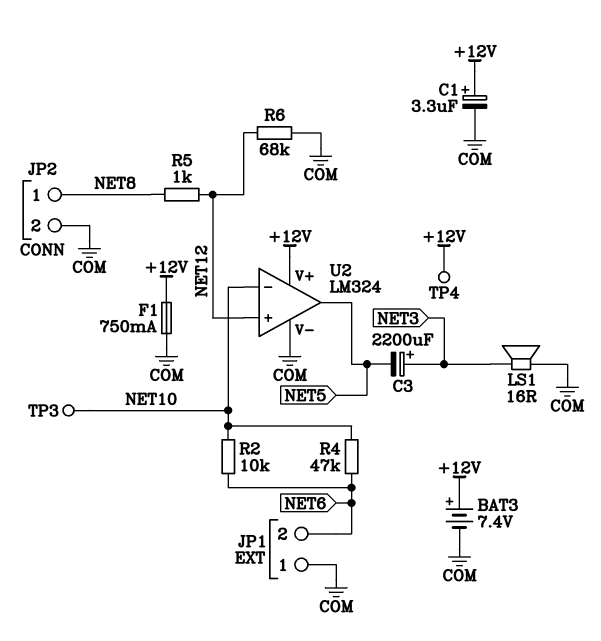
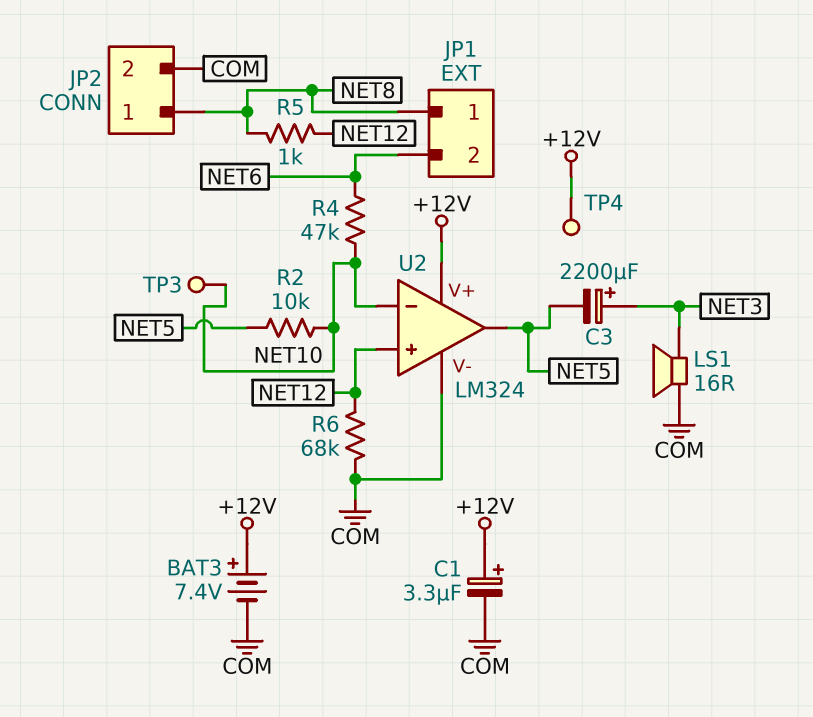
F1: 750mA (+12V, COM) -> none
JP1 pin 1: COM -> NET8
R2: 10k (NET6, NET10) -> 10k (NET5, NET10)

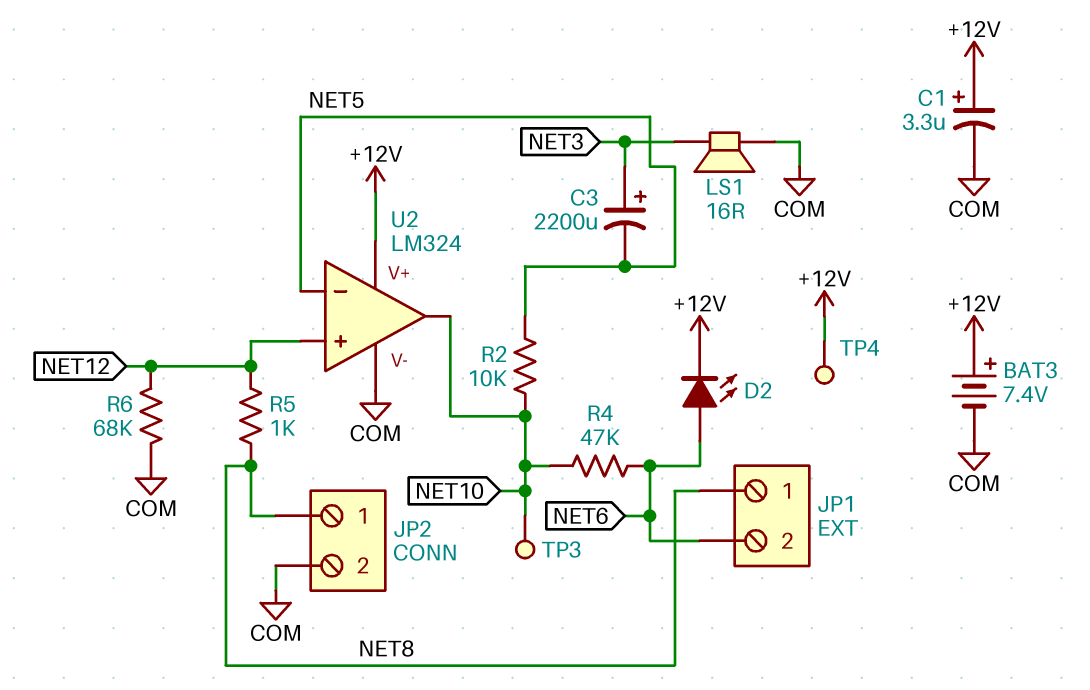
D2: none -> LED (A NET6, K +12V)
U2 pin in-: NET10 -> NET5
U2 pin out: NET5 -> NET10

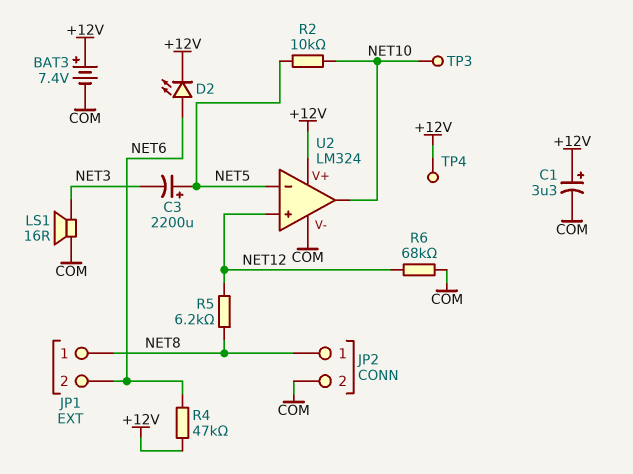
C3: 2200uF (plus NET3, minus NET5) -> 2200uF (plus NET5, minus NET3)
R4: 47k (NET6, NET10) -> 47k (+12V, NET6)
R5: 1k (NET8, NET12) -> 6.2k (NET8, NET12)

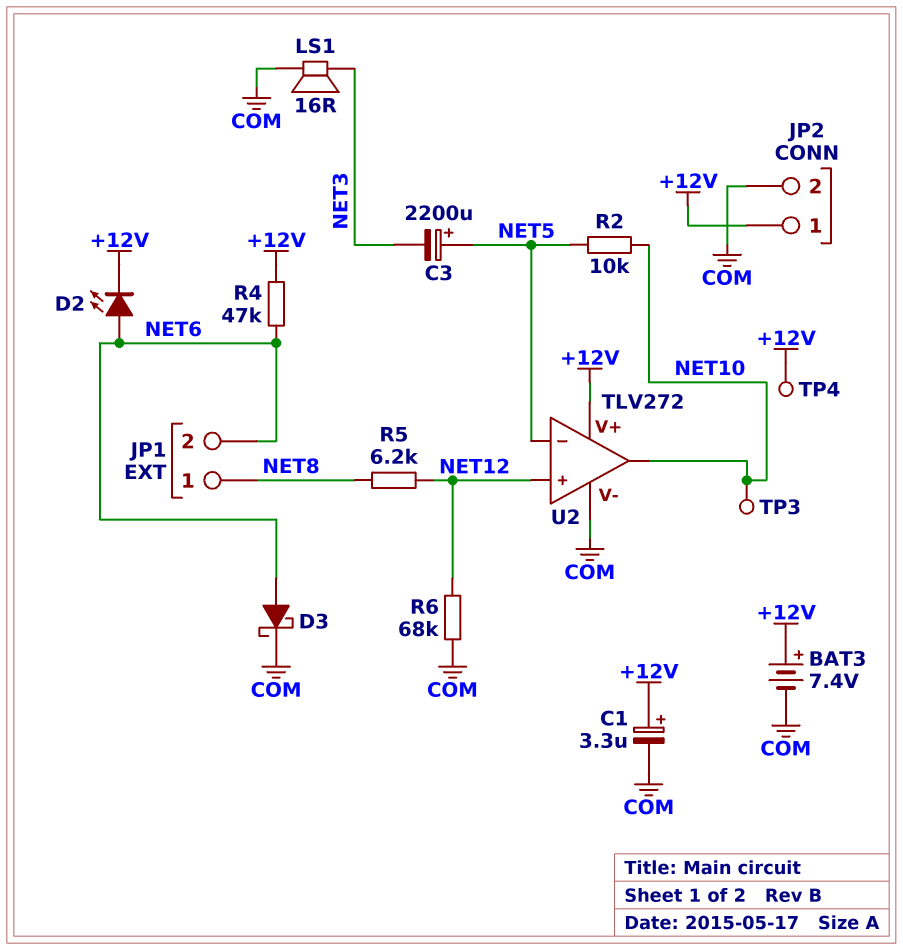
D3: none -> schottky (A NET6, K COM)
JP2 pin 1: NET8 -> +12V
U2: LM324 -> TLV272

